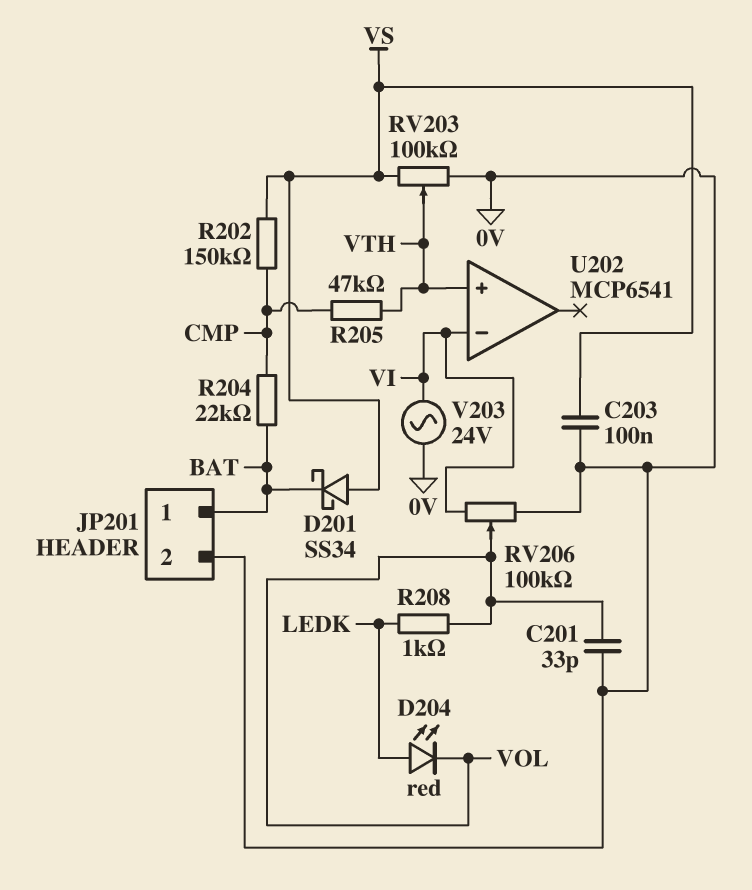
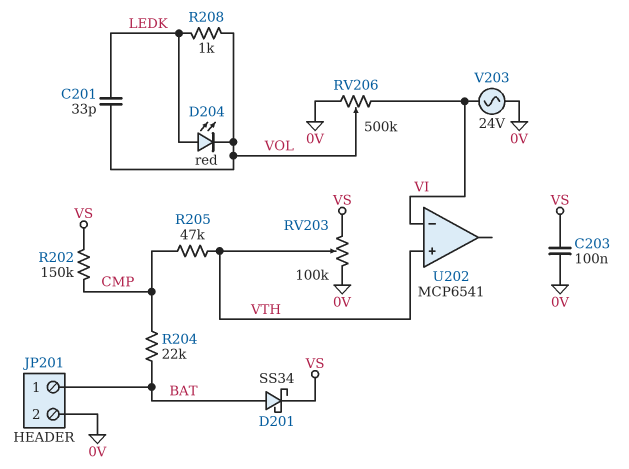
C201: 33pF (0V, VOL) -> 33pF (LEDK, VOL)
D201: schottky SS34 (A VS, K BAT) -> schottky SS34 (A BAT, K VS)
RV206: 100k (0V, VI, wiper VOL) -> 500k (0V, VI, wiper VOL)

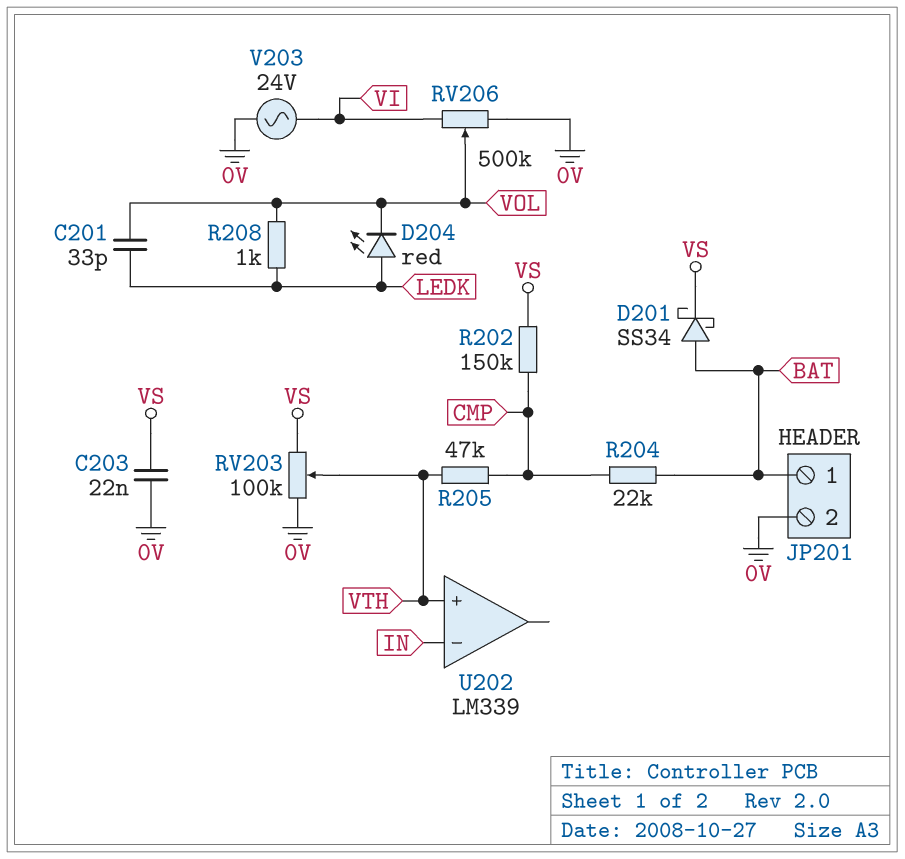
C203: 100nF (0V, VS) -> 22nF (0V, VS)
U202: MCP6541 -> LM339
U202 pin in-: VI -> IN

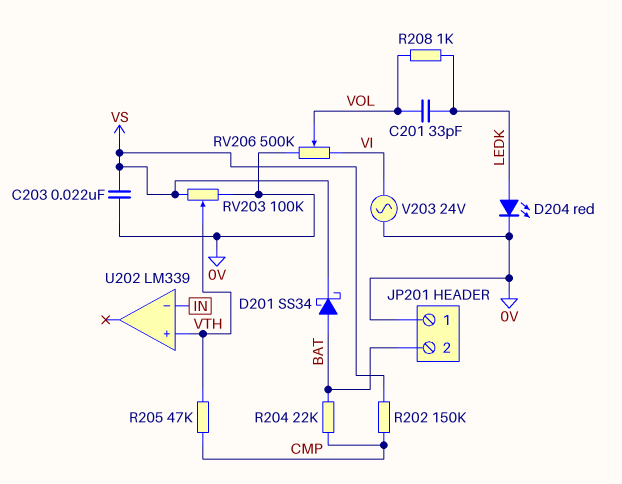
D204: LED red (A LEDK, K VOL) -> LED red (A LEDK, K 0V)
JP201 pin 1: BAT -> 0V
JP201 pin 2: 0V -> BAT

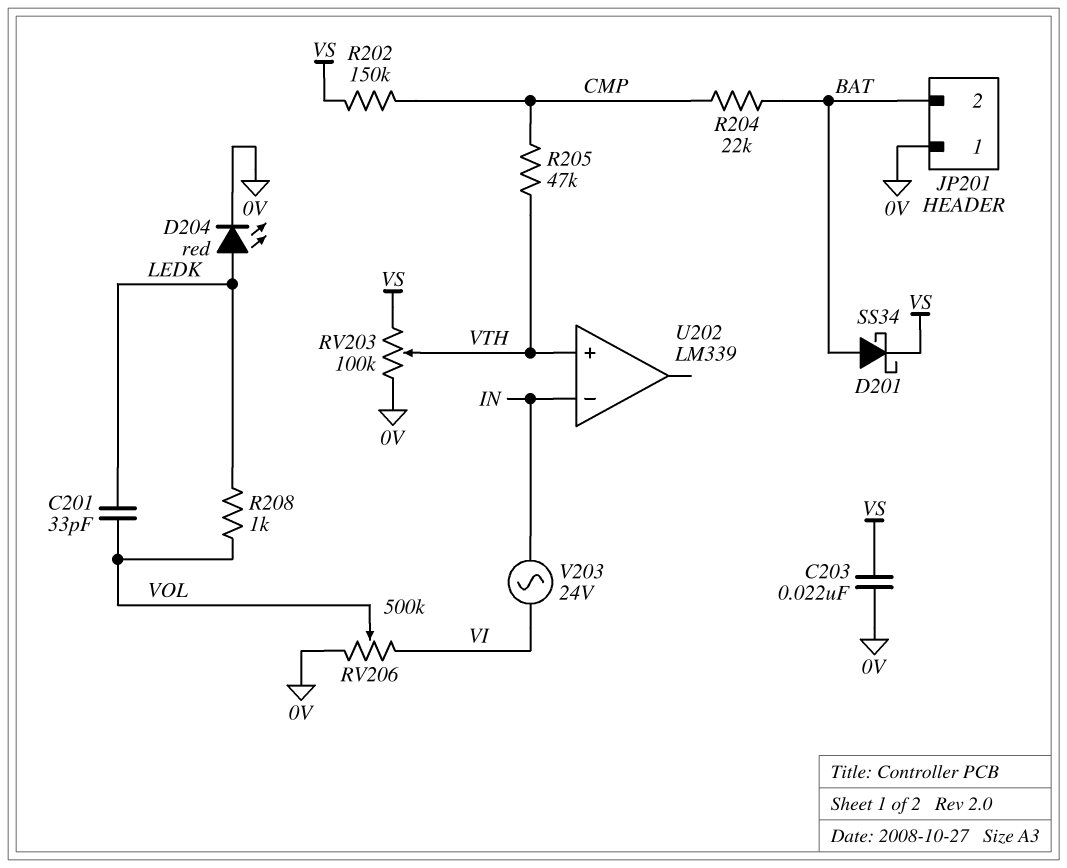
V203: AC 24V (0V, VI) -> AC 24V (IN, VI)

